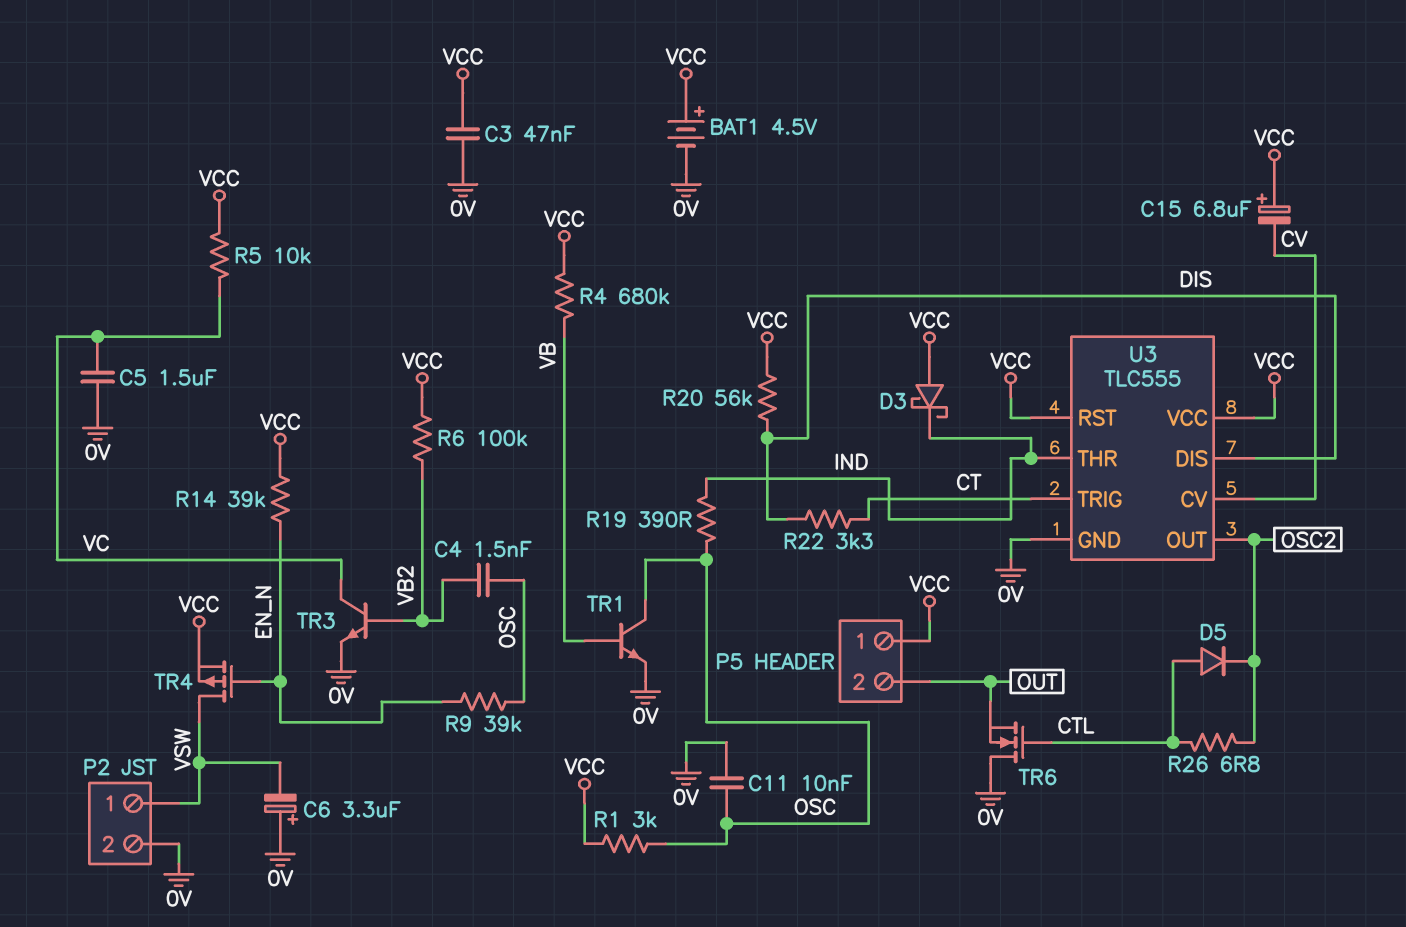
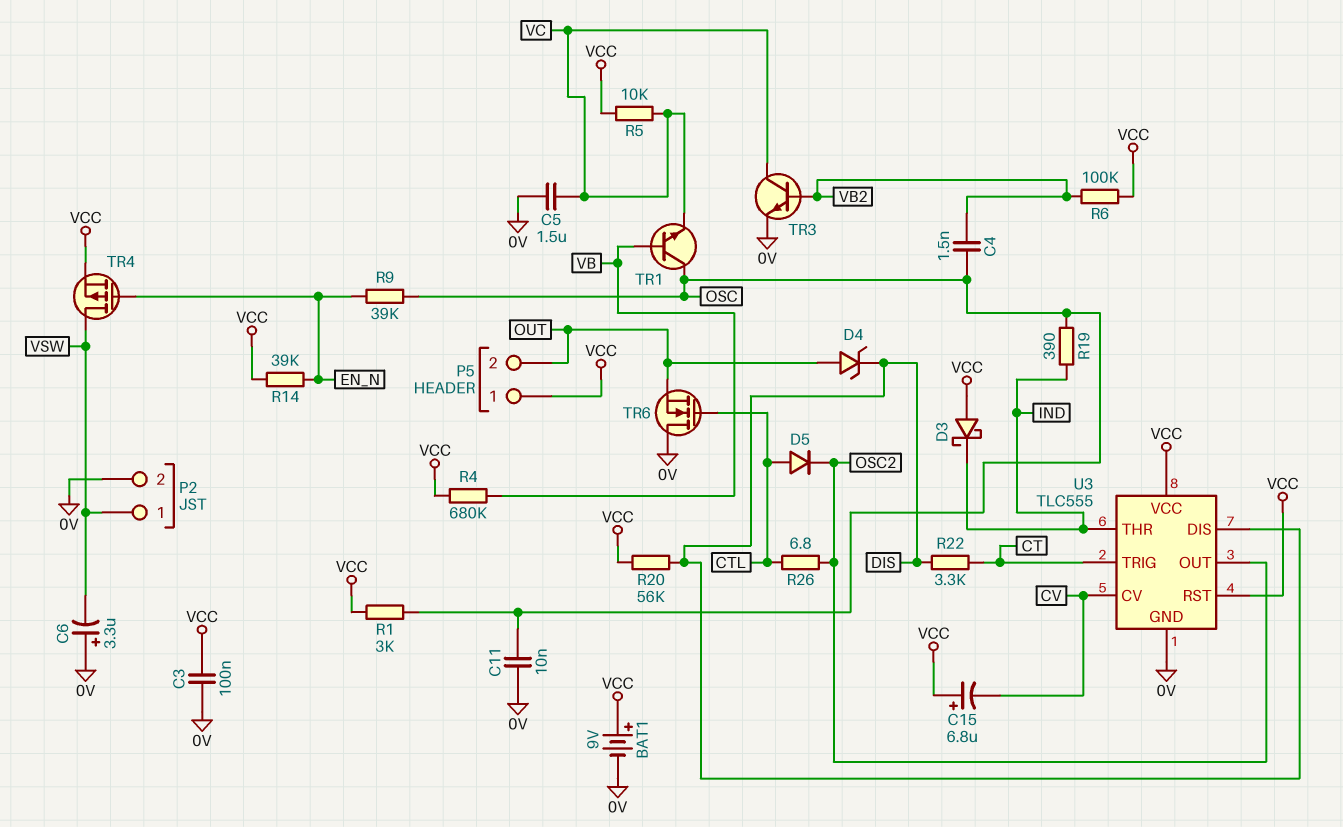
BAT1: 4.5V (plus VCC, minus 0V) -> 9V (plus VCC, minus 0V)
C3: 47nF (0V, VCC) -> 100nF (0V, VCC)
D4: none -> zener (A OUT, K DIS)
TR1: NPN (B VB, C OSC, E 0V) -> NPN (B VB, C OSC, E VC)

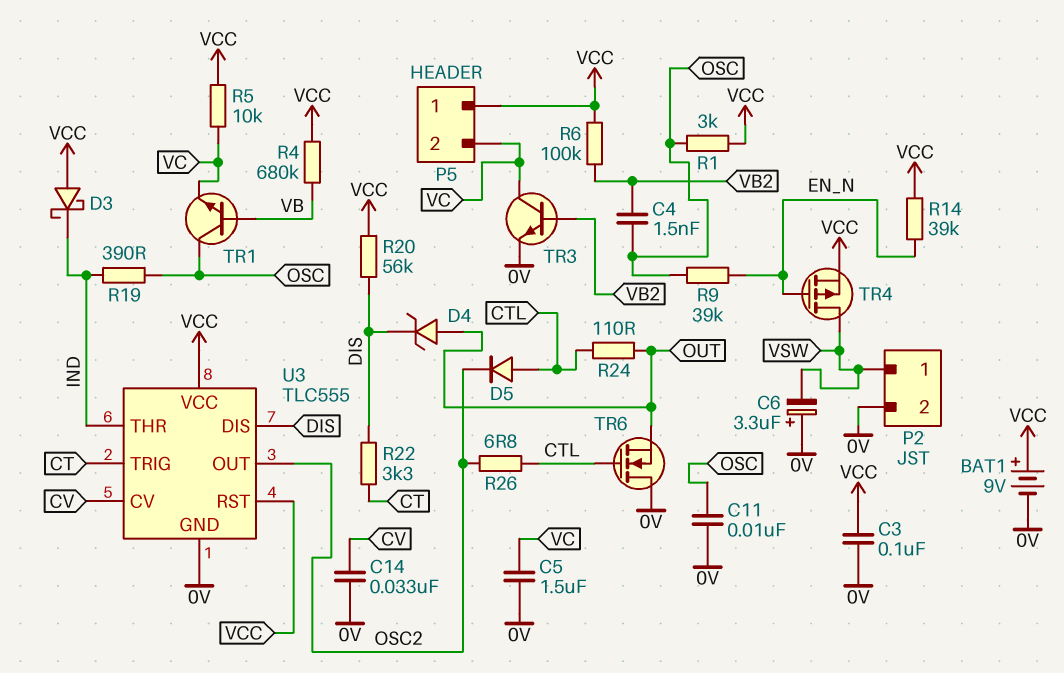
C14: none -> 33nF (0V, CV)
C15: 6.8uF (plus VCC, minus CV) -> none
P5 pin 2: OUT -> VC
R24: none -> 110 (CTL, OUT)

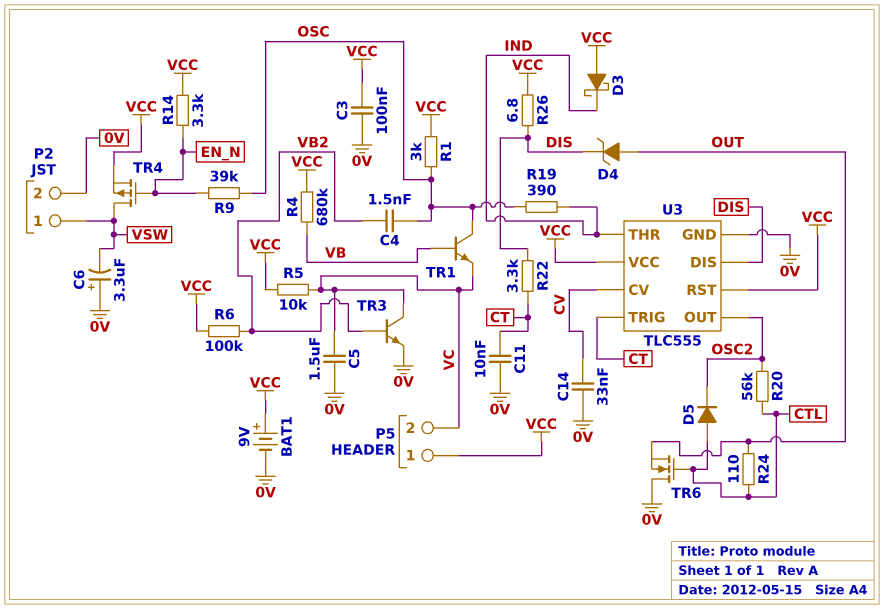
C11: 10nF (0V, OSC) -> 10nF (0V, CT)
R14: 39k (EN_N, VCC) -> 3.3k (EN_N, VCC)
R20: 56k (DIS, VCC) -> 56k (CTL, OSC2)
R26: 6.8 (CTL, OSC2) -> 6.8 (DIS, VCC)

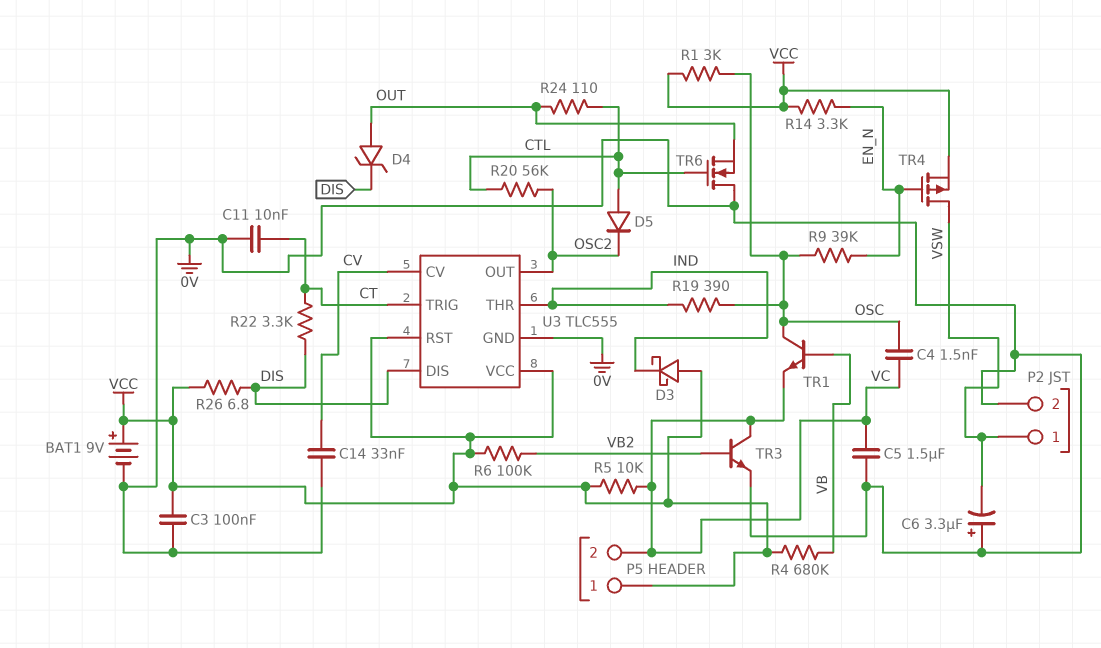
C4: 1.5nF (OSC, VB2) -> 1.5nF (OSC, VC)

